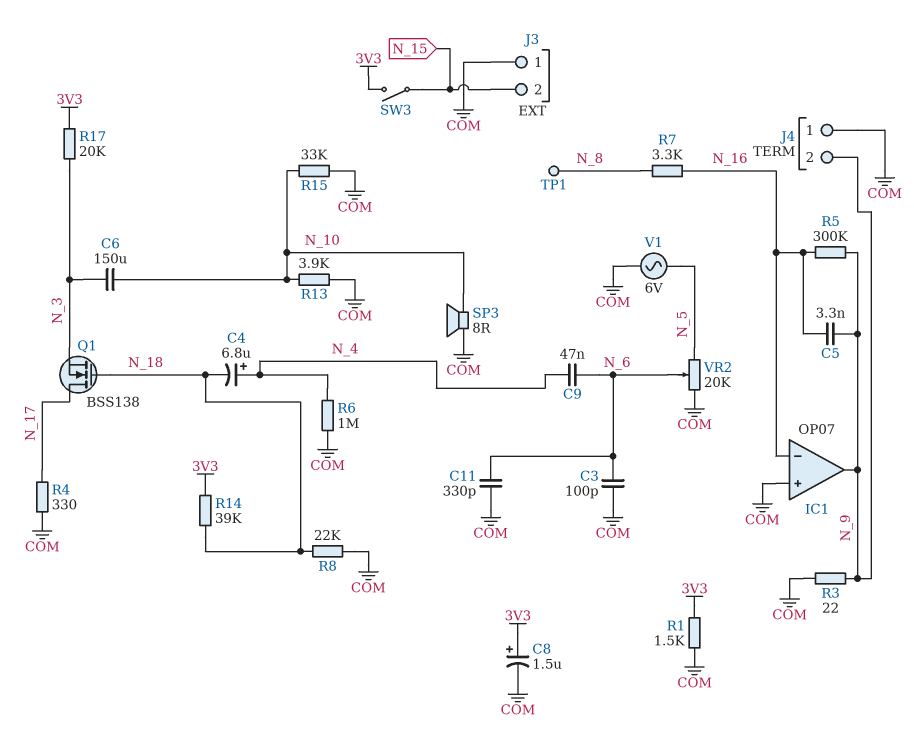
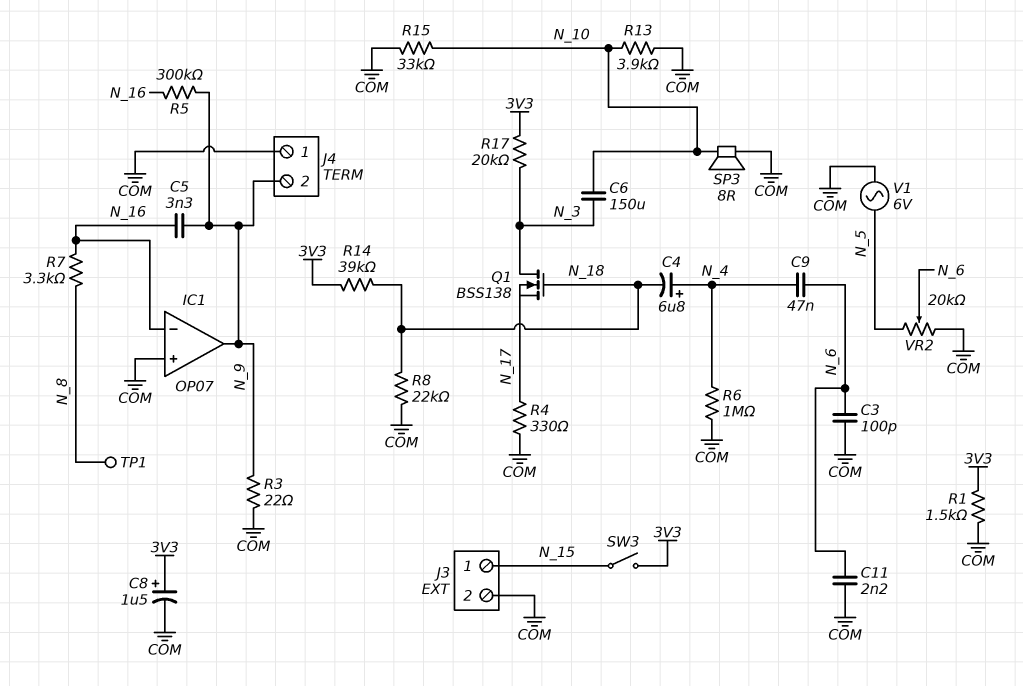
C11: 330pF (COM, N_6) -> 2.2nF (COM, N_6)
J3 pin 1: COM -> N_15
J3 pin 2: N_15 -> COM
Q1: NMOS BSS138 (G N_18, D N_17, S N_3) -> NMOS BSS138 (G N_18, D N_3, S N_17)

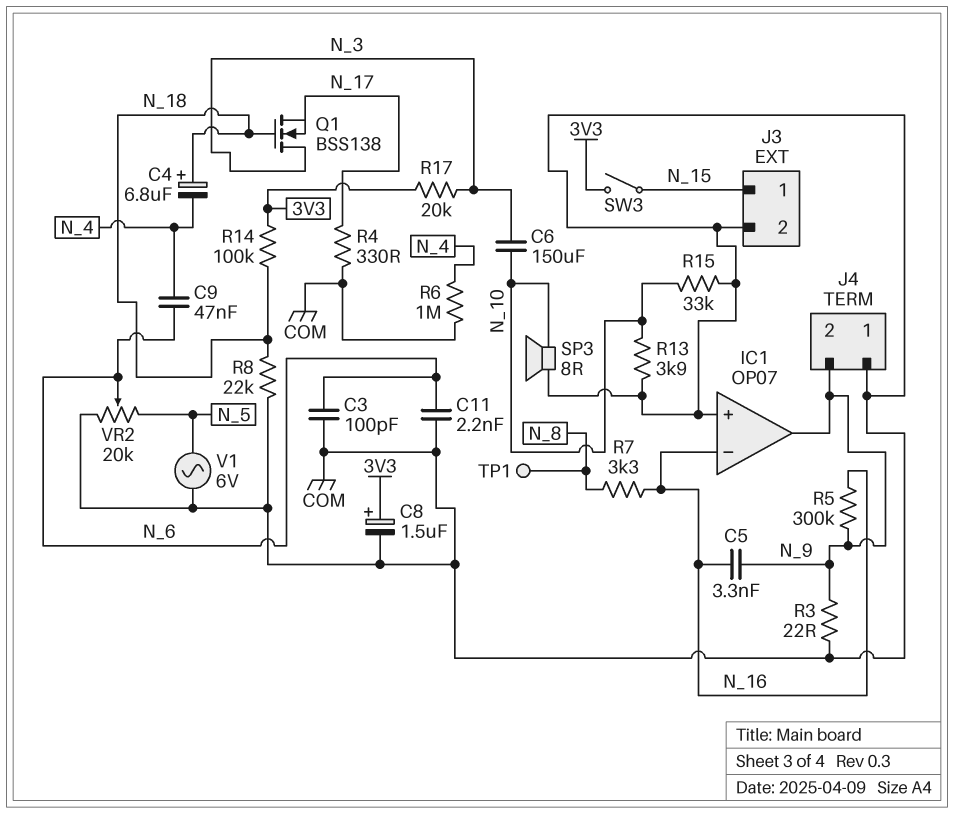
C4: 6.8uF (plus N_4, minus N_18) -> 6.8uF (plus N_18, minus N_4)
R1: 1.5k (3V3, COM) -> none
R14: 39k (3V3, N_18) -> 100k (3V3, N_18)

